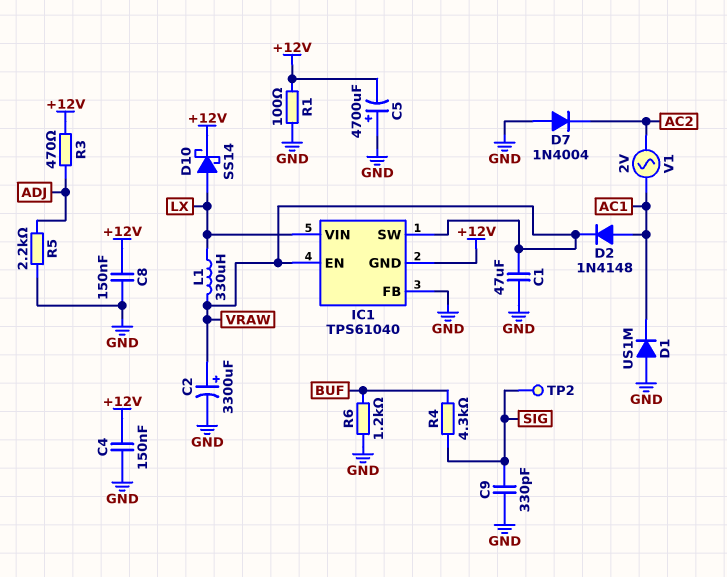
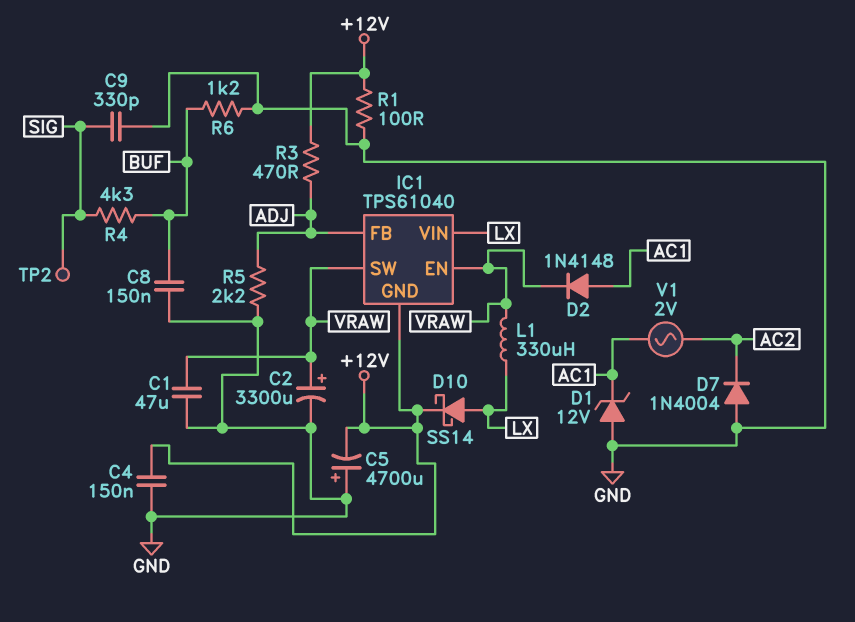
C8: 150nF (+12V, GND) -> 150nF (BUF, GND)
D1: diode US1M (A GND, K AC1) -> zener 12V (A GND, K AC1)
IC1 pin FB: GND -> ADJ

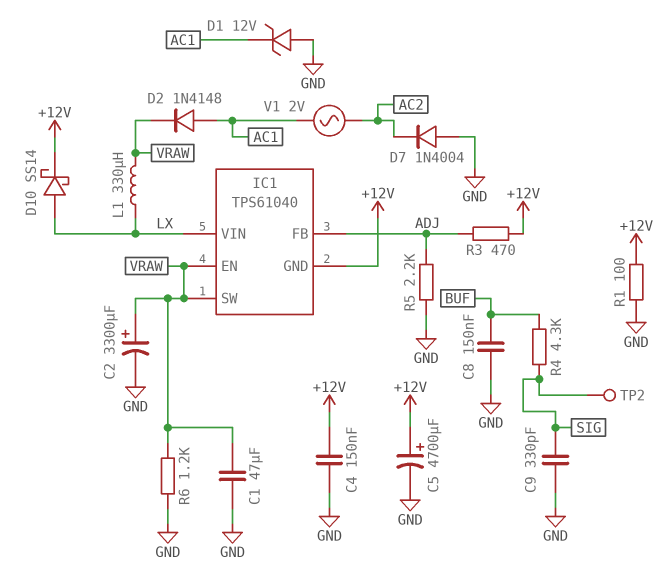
C5: 4700uF (plus GND, minus +12V) -> 4700uF (plus +12V, minus GND)
R6: 1.2k (BUF, GND) -> 1.2k (GND, VRAW)

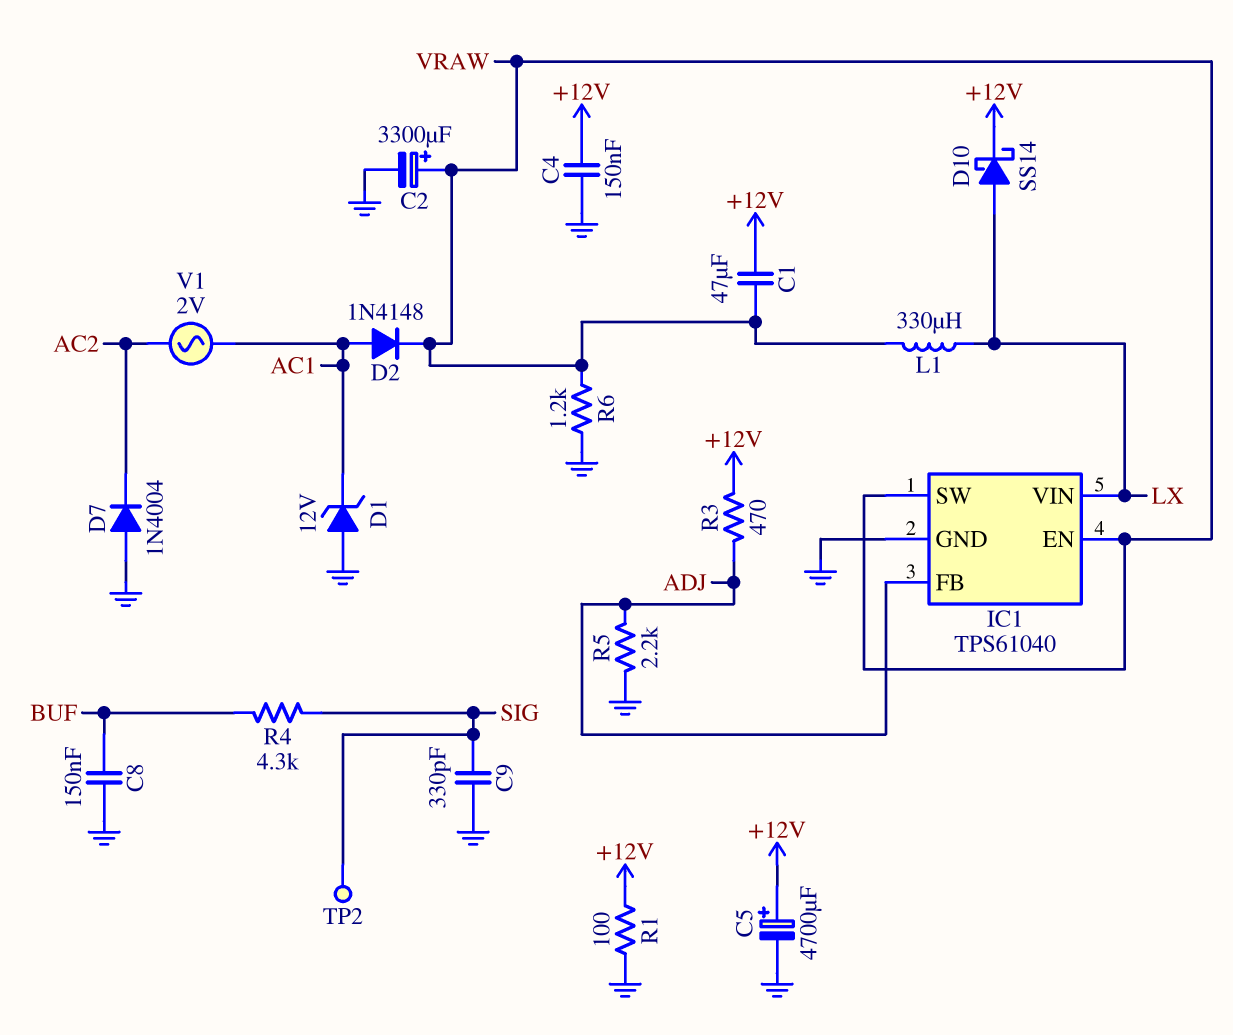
C1: 47uF (GND, VRAW) -> 47uF (+12V, VRAW)
IC1 pin GND: +12V -> GND

